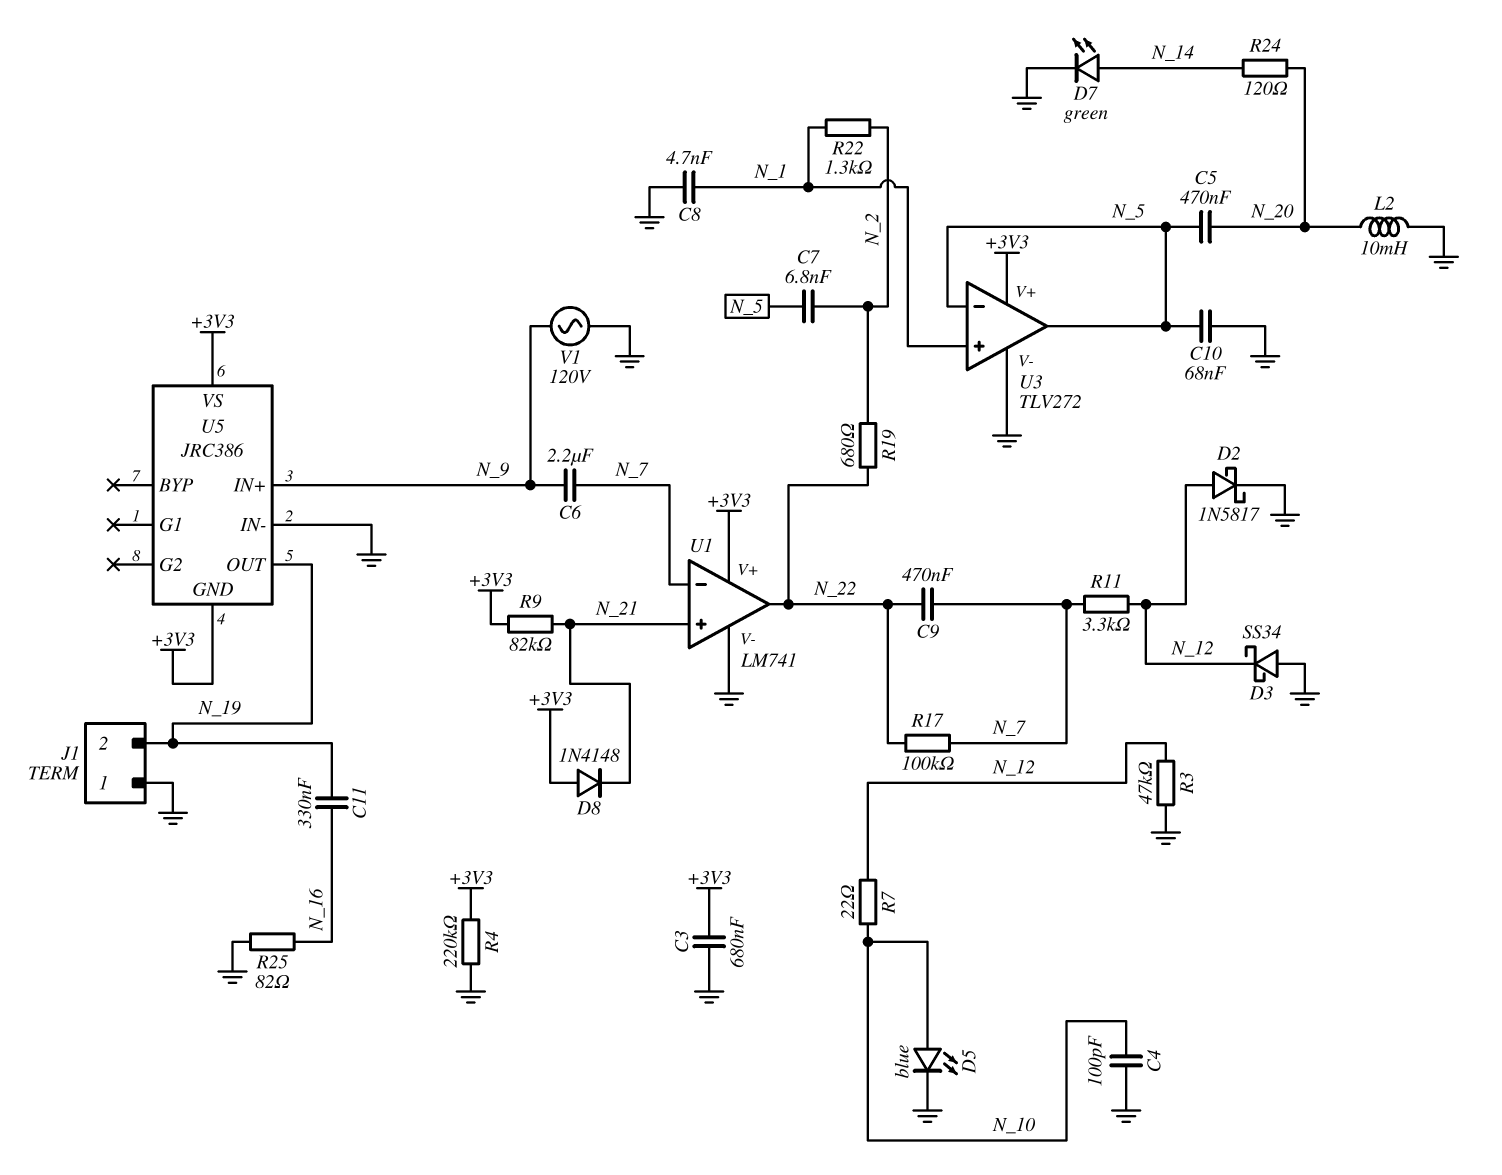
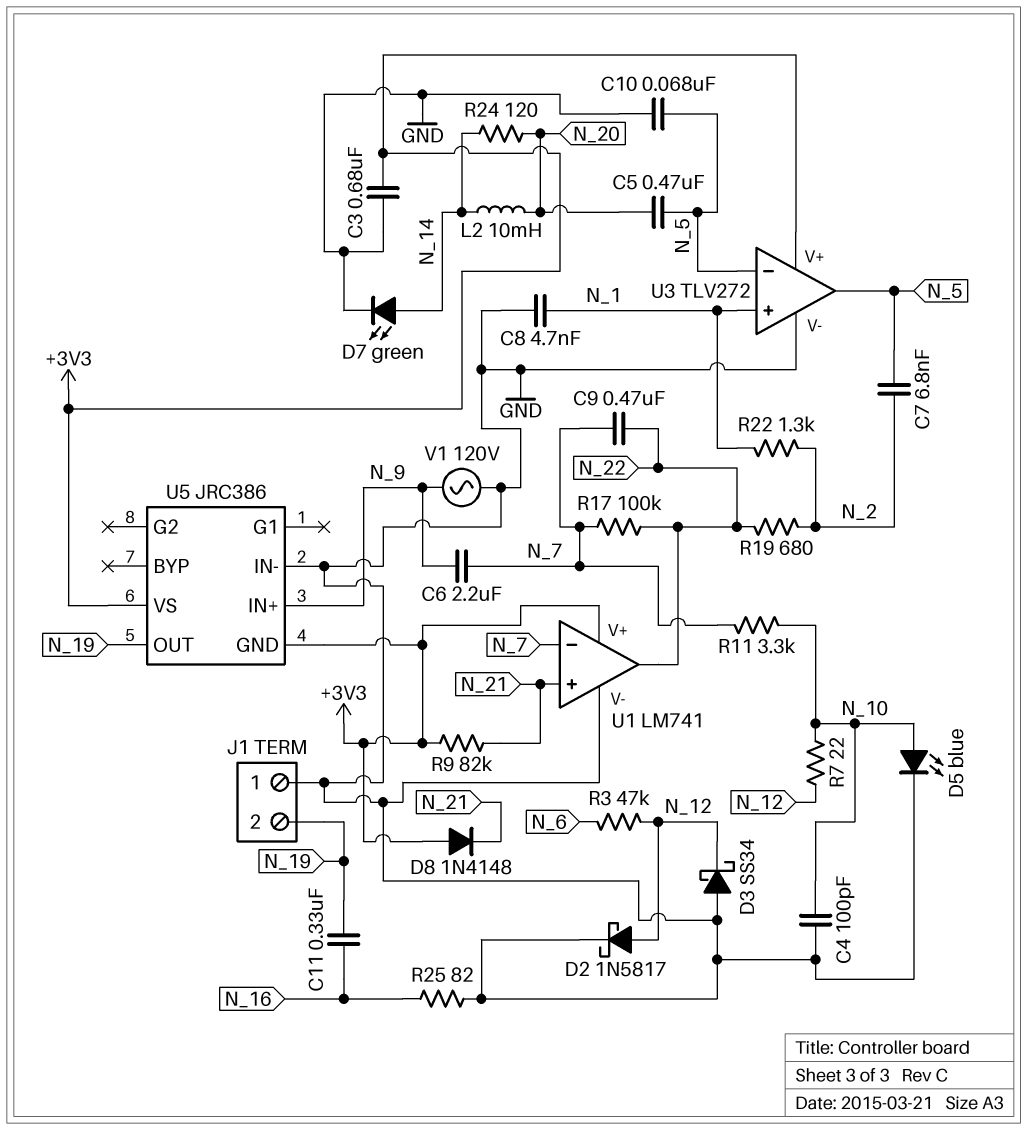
L2: 10mH (GND, N_20) -> 10mH (N_14, N_20)
R3: 47k (GND, N_12) -> 47k (N_6, N_12)
R4: 220k (+3V3, GND) -> none
R11: 3.3k (N_7, N_12) -> 3.3k (N_7, N_10)

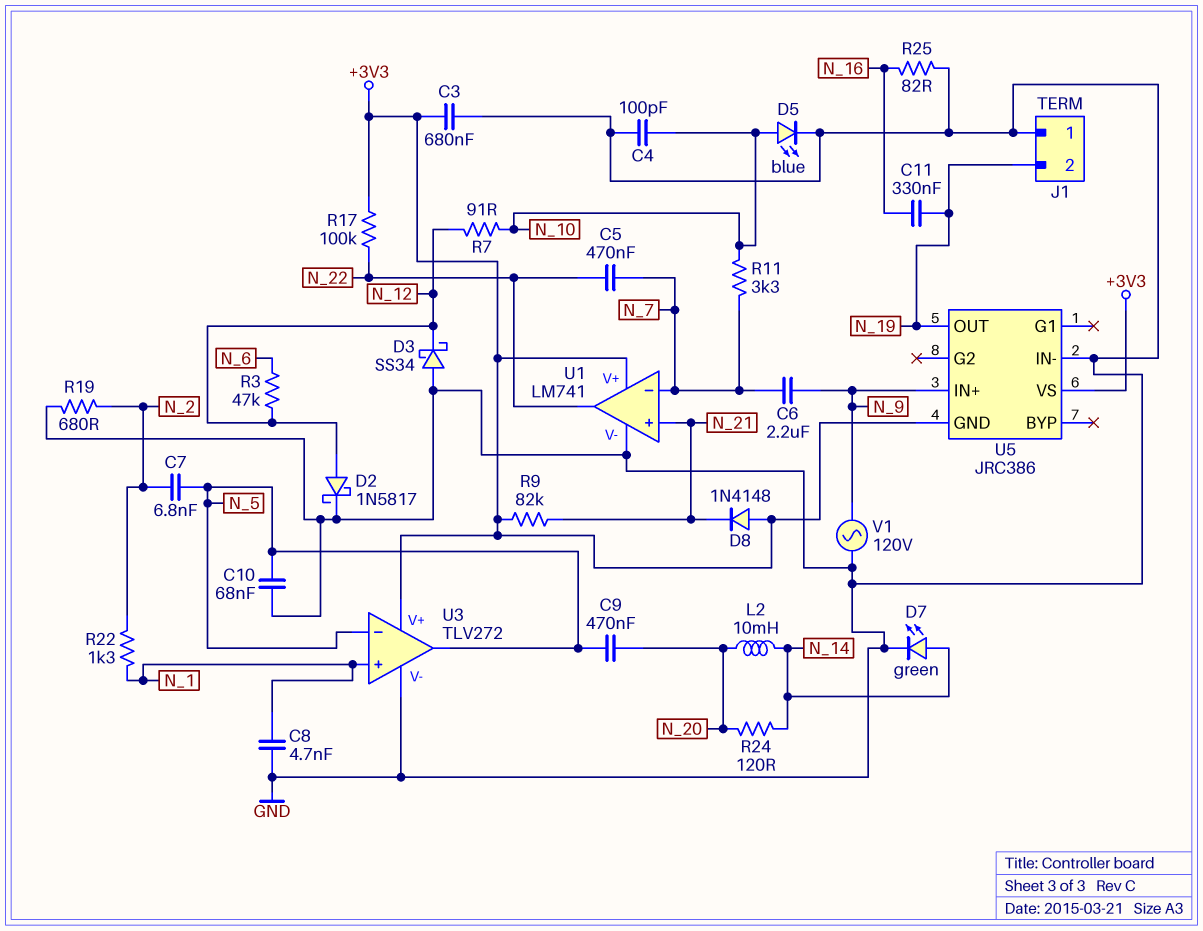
C5: 470nF (N_5, N_20) -> 470nF (N_7, N_22)
C9: 470nF (N_7, N_22) -> 470nF (N_5, N_20)
R7: 22 (N_10, N_12) -> 91 (N_10, N_12)
R17: 100k (N_7, N_22) -> 100k (+3V3, N_22)
R19: 680 (N_2, N_22) -> 680 (GND, N_2)

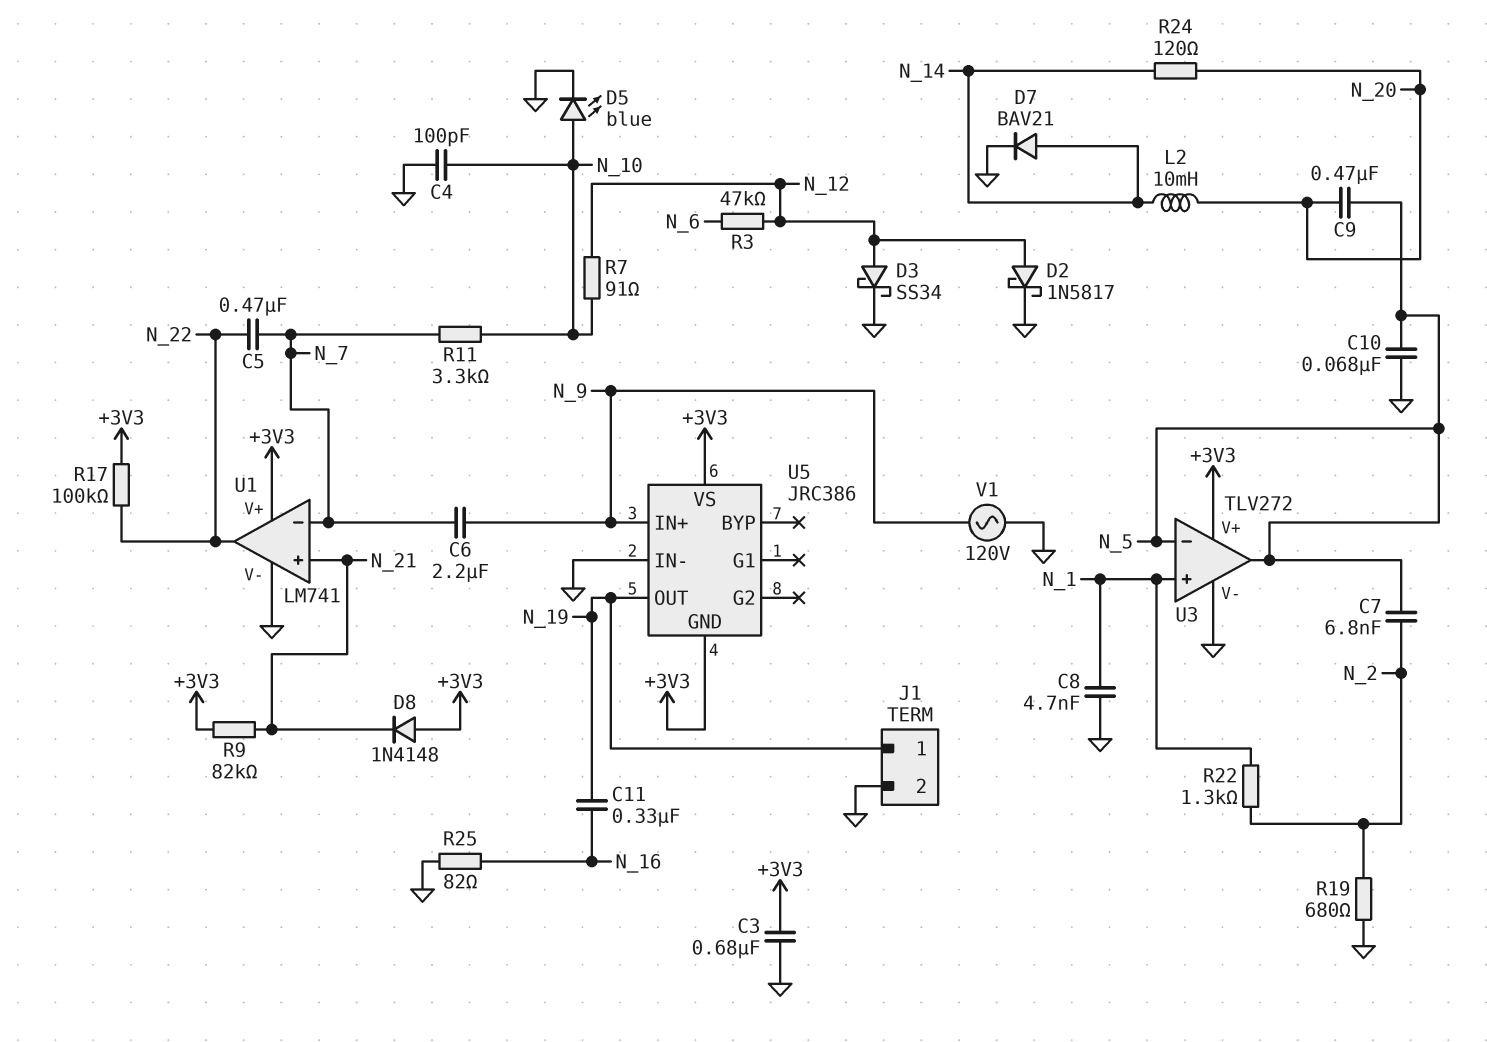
D3: schottky SS34 (A GND, K N_12) -> schottky SS34 (A N_12, K GND)
D7: LED green (A N_14, K GND) -> diode BAV21 (A N_14, K GND)
J1 pin 1: GND -> N_19
J1 pin 2: N_19 -> GND

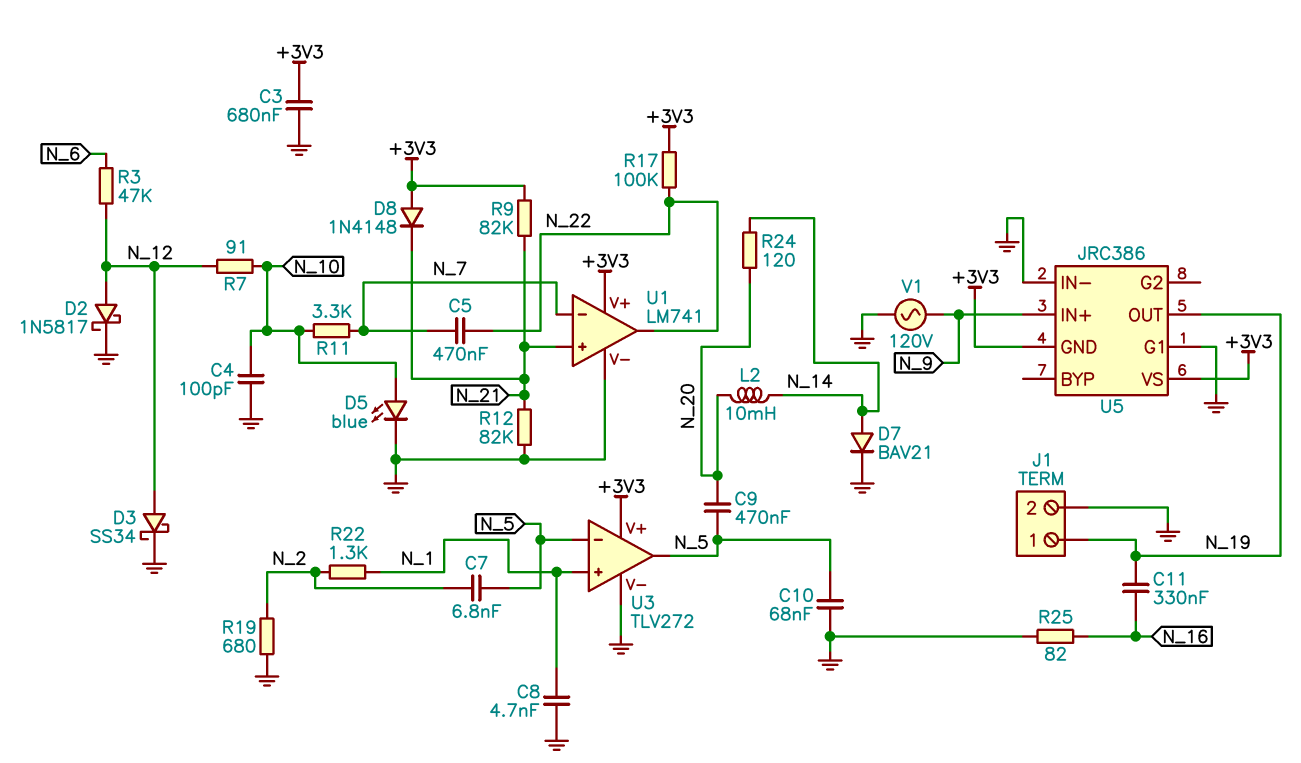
C6: 2.2uF (N_7, N_9) -> none
R12: none -> 82k (GND, N_21)
U5 pin G1: none -> GND

